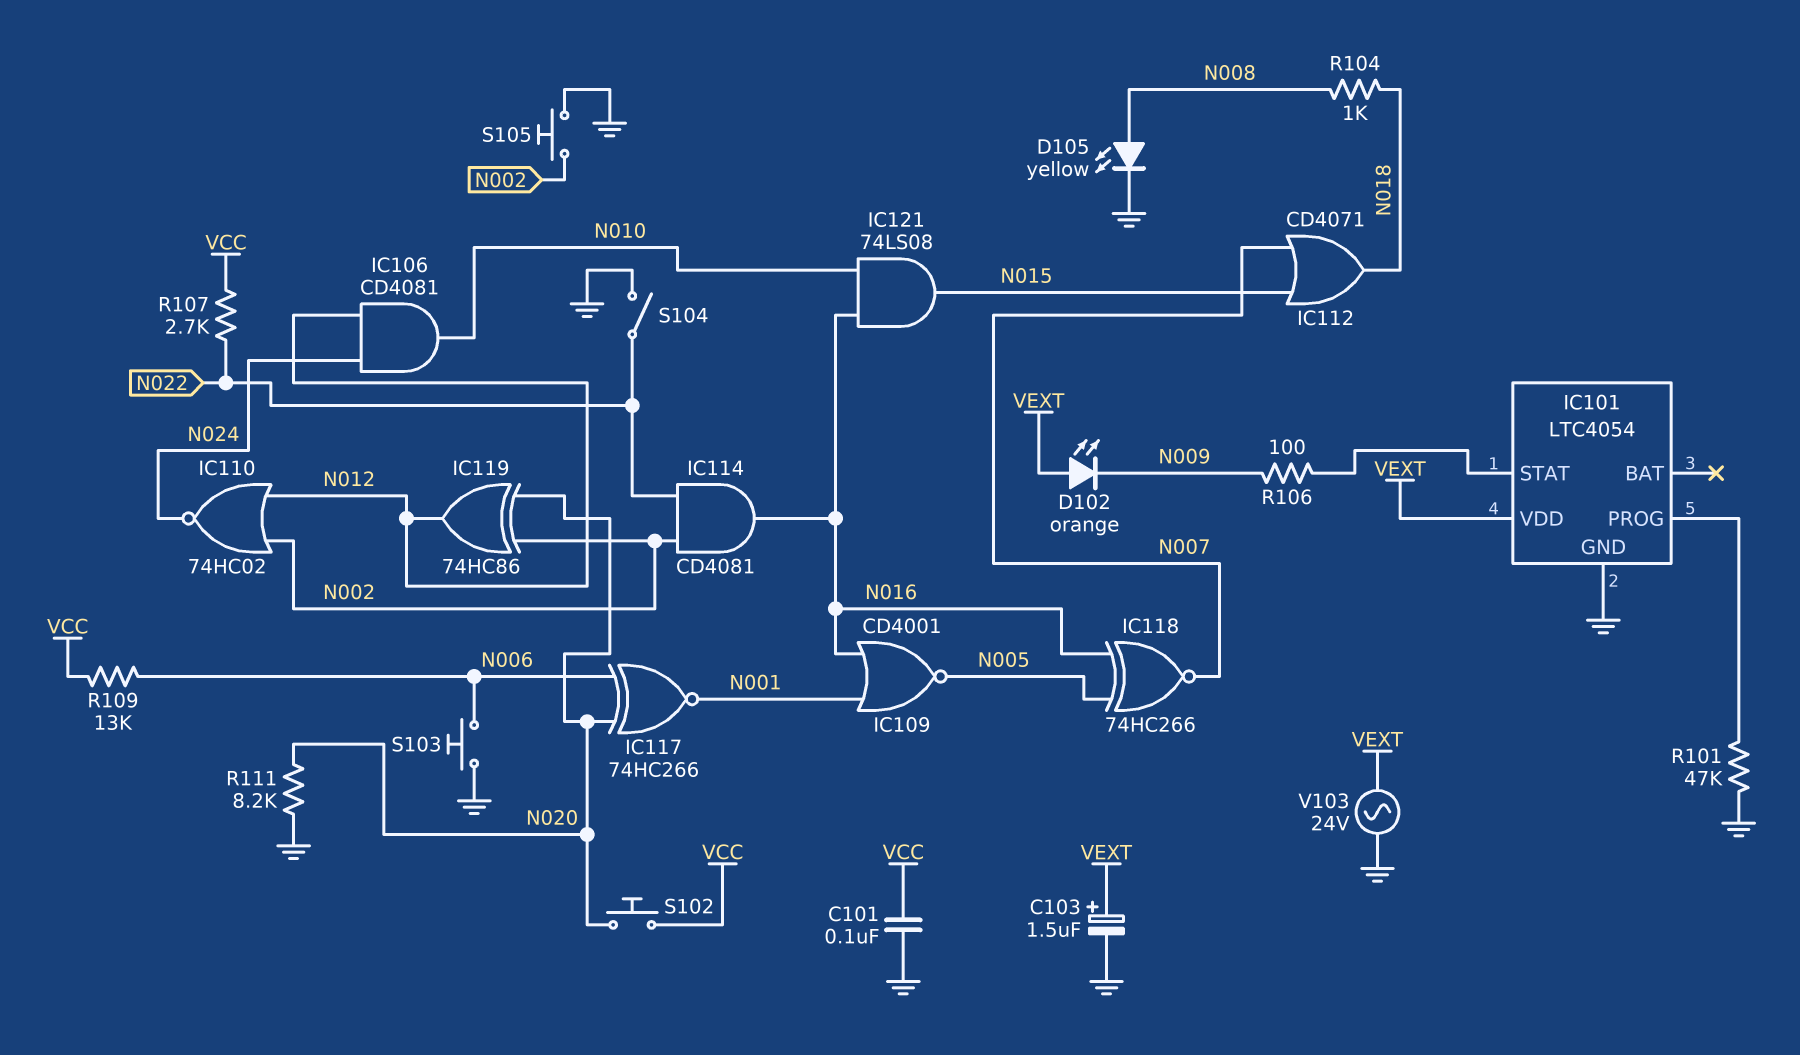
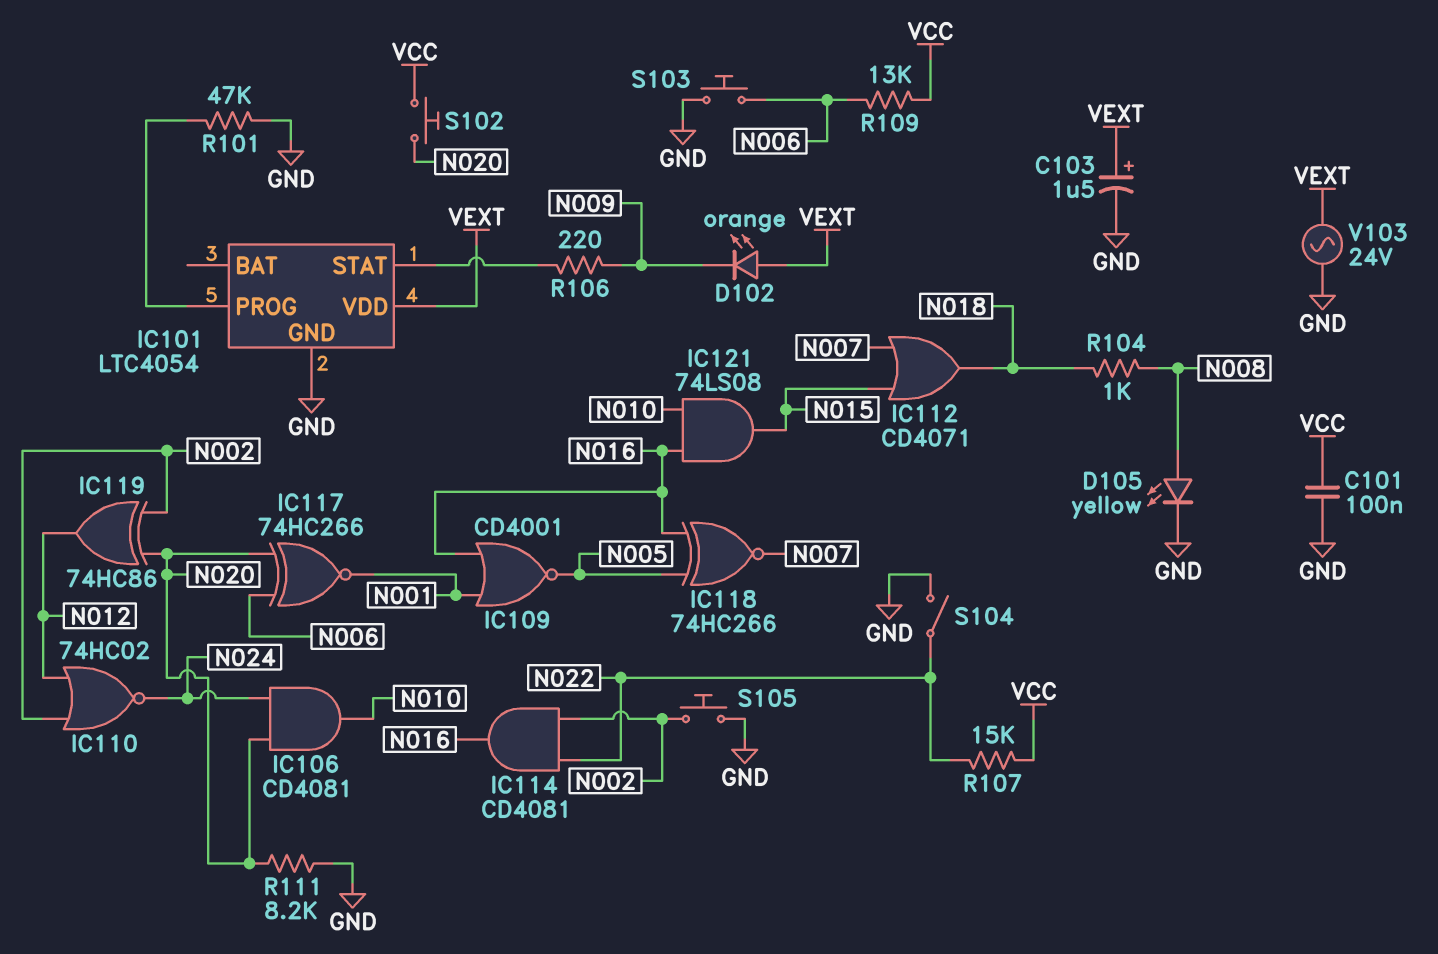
IC106: AND CD4081 (in N012, in N024, out N010) -> AND CD4081 (in N020, in N024, out N010)
R106: 100 (IC101/STAT, N009) -> 220 (IC101/STAT, N009)
R107: 2.7k (N022, VCC) -> 15k (N022, VCC)

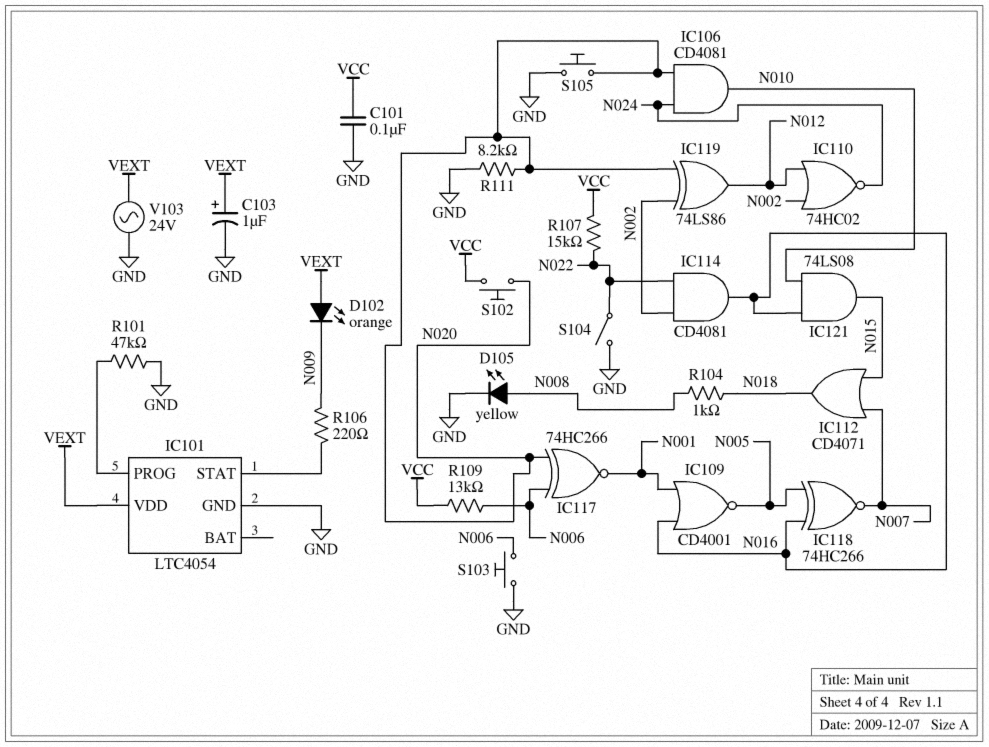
C103: 1.5uF (plus VEXT, minus GND) -> 1uF (plus VEXT, minus GND)
IC119: XOR 74HC86 (in N002, in N020, out N012) -> XOR 74LS86 (in N002, in N020, out N012)
S105: button (GND, N002) -> button (GND, N020)

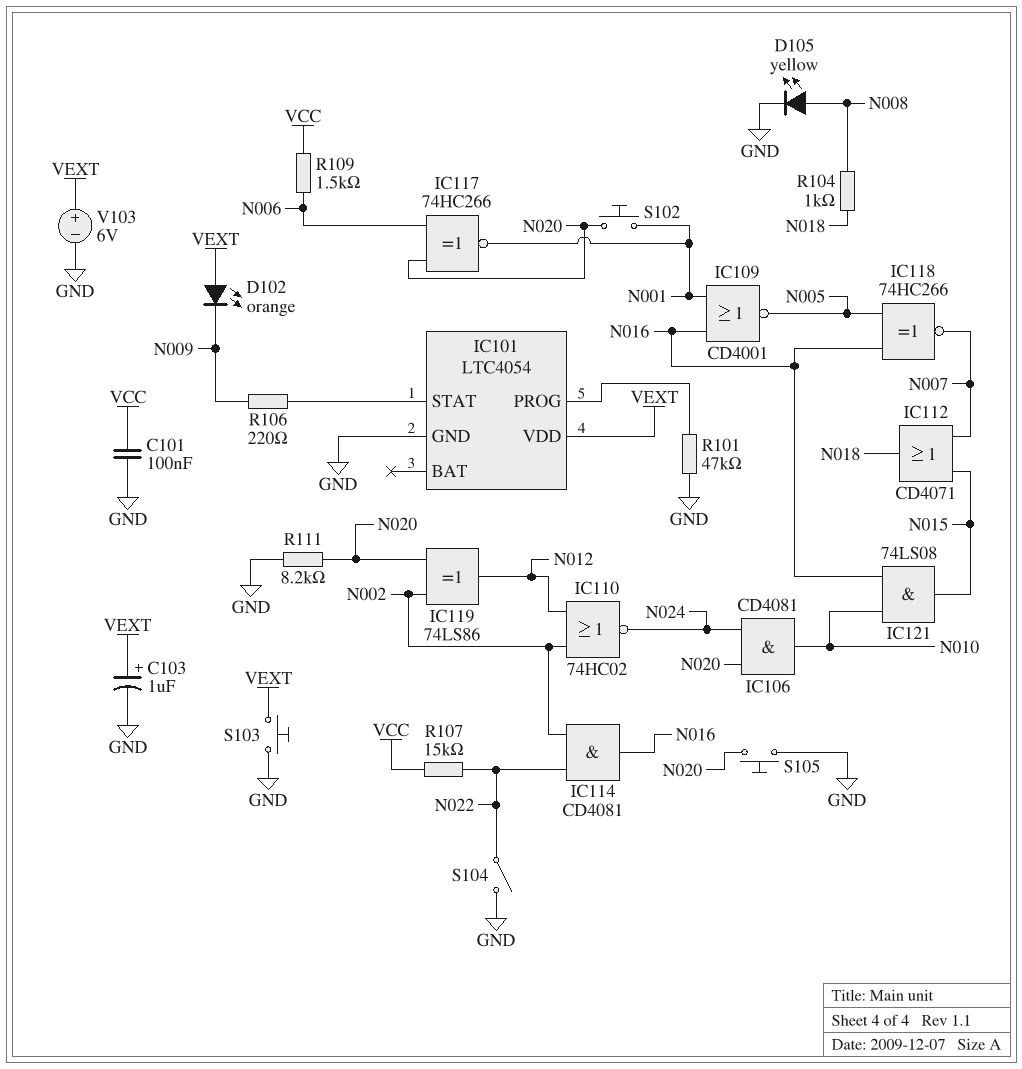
R109: 13k (N006, VCC) -> 1.5k (N006, VCC)
S102: button (N020, VCC) -> button (N001, N020)
S103: button (GND, N006) -> button (GND, VEXT)
V103: AC 24V (GND, VEXT) -> 6V (plus VEXT, minus GND)

